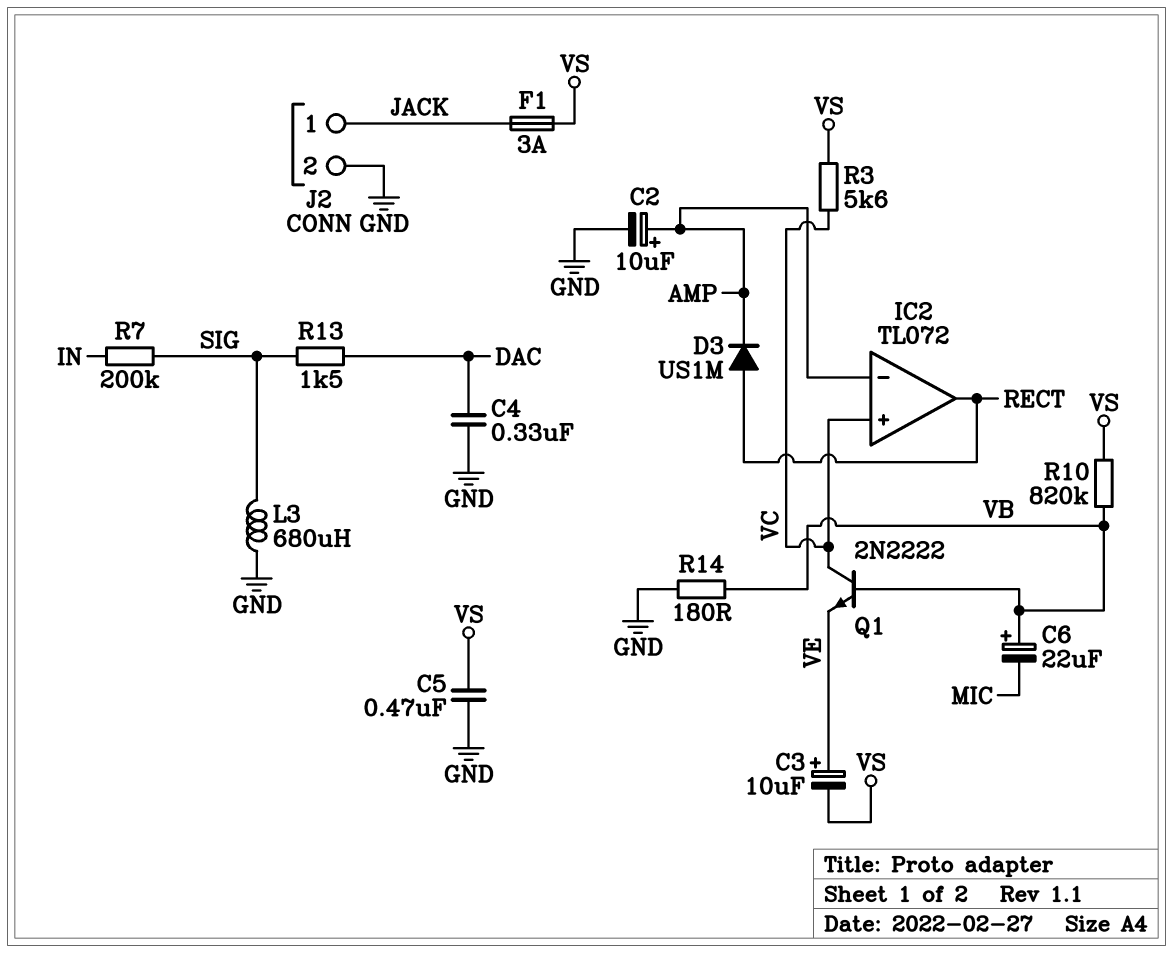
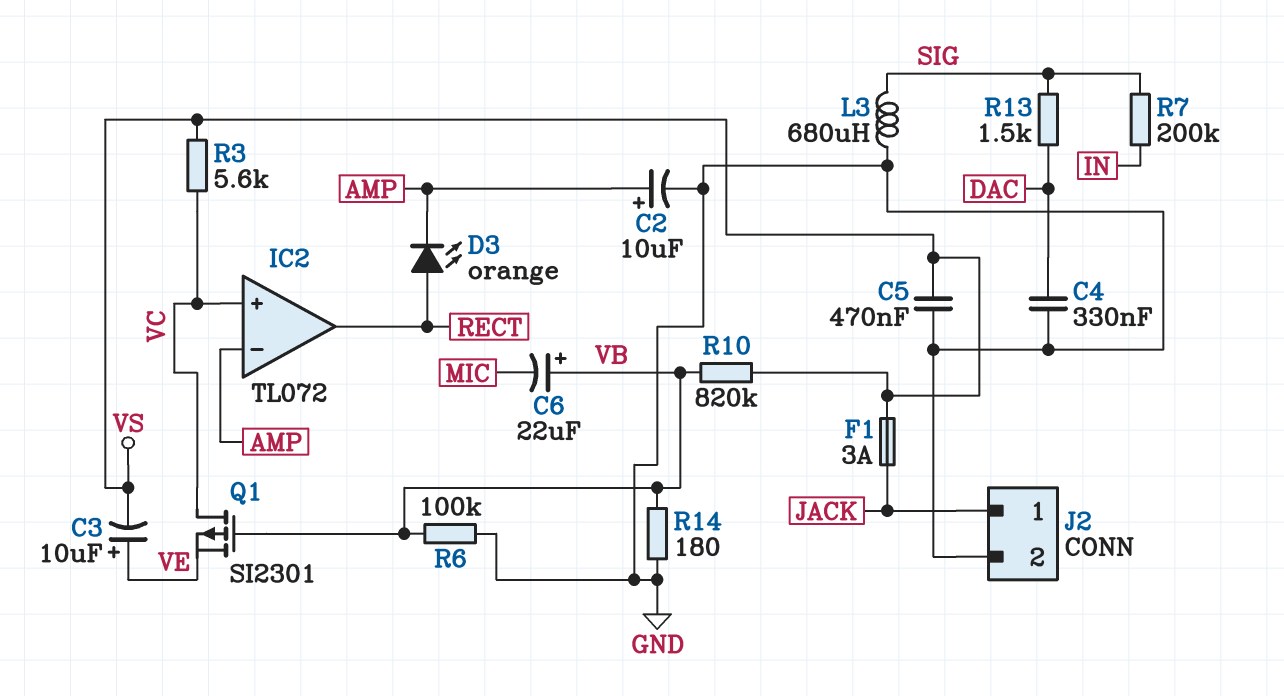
D3: diode US1M (A RECT, K AMP) -> LED orange (A RECT, K AMP)
Q1: NPN 2N2222 (B VB, C VC, E VE) -> PMOS SI2301 (G VB, D VC, S VE)
R6: none -> 100k (GND, VB)

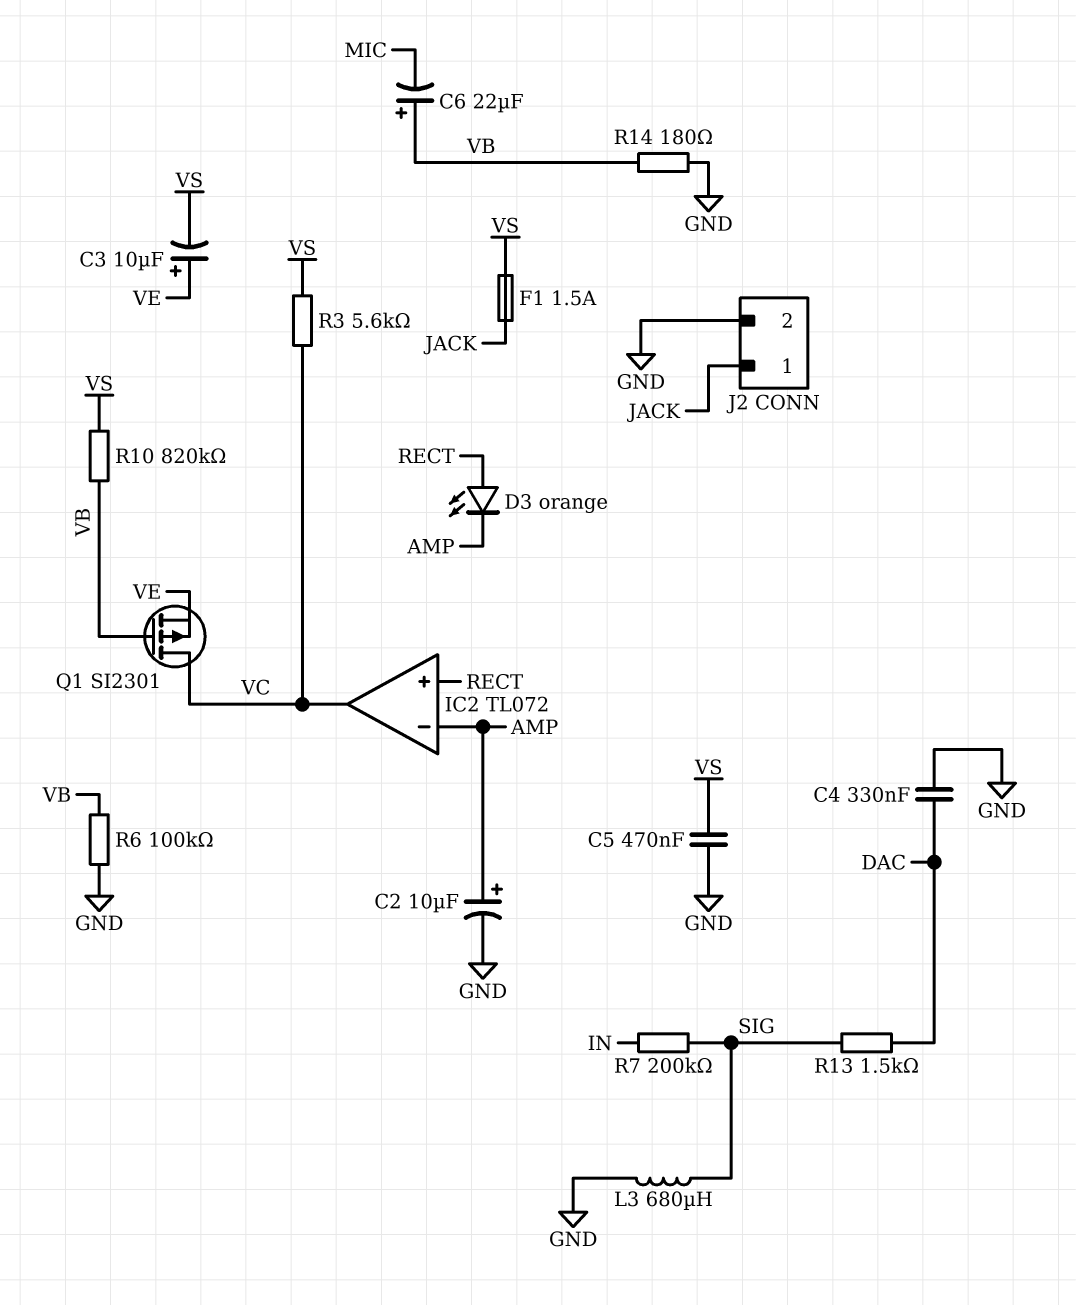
F1: 3A (JACK, VS) -> 1.5A (JACK, VS)
IC2 pin in+: VC -> RECT
IC2 pin out: RECT -> VC

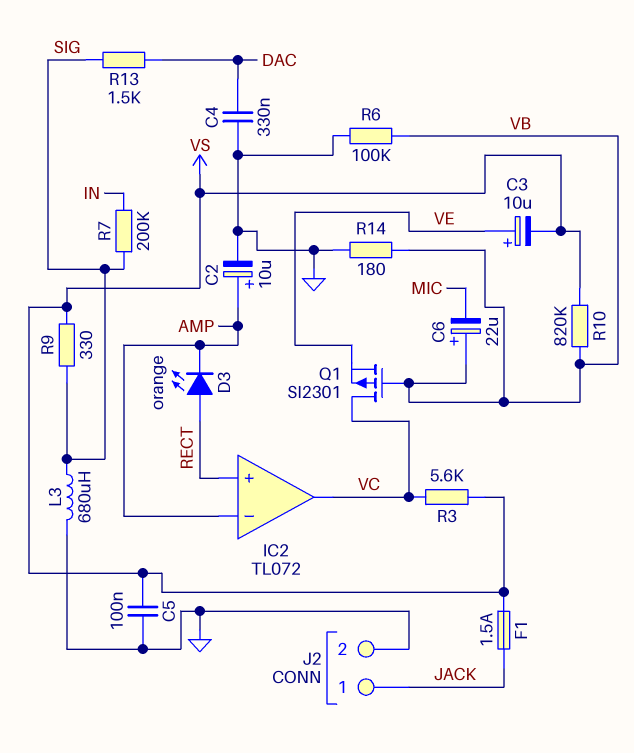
C5: 470nF (GND, VS) -> 100nF (GND, VS)
R9: none -> 330 (SIG, VS)

